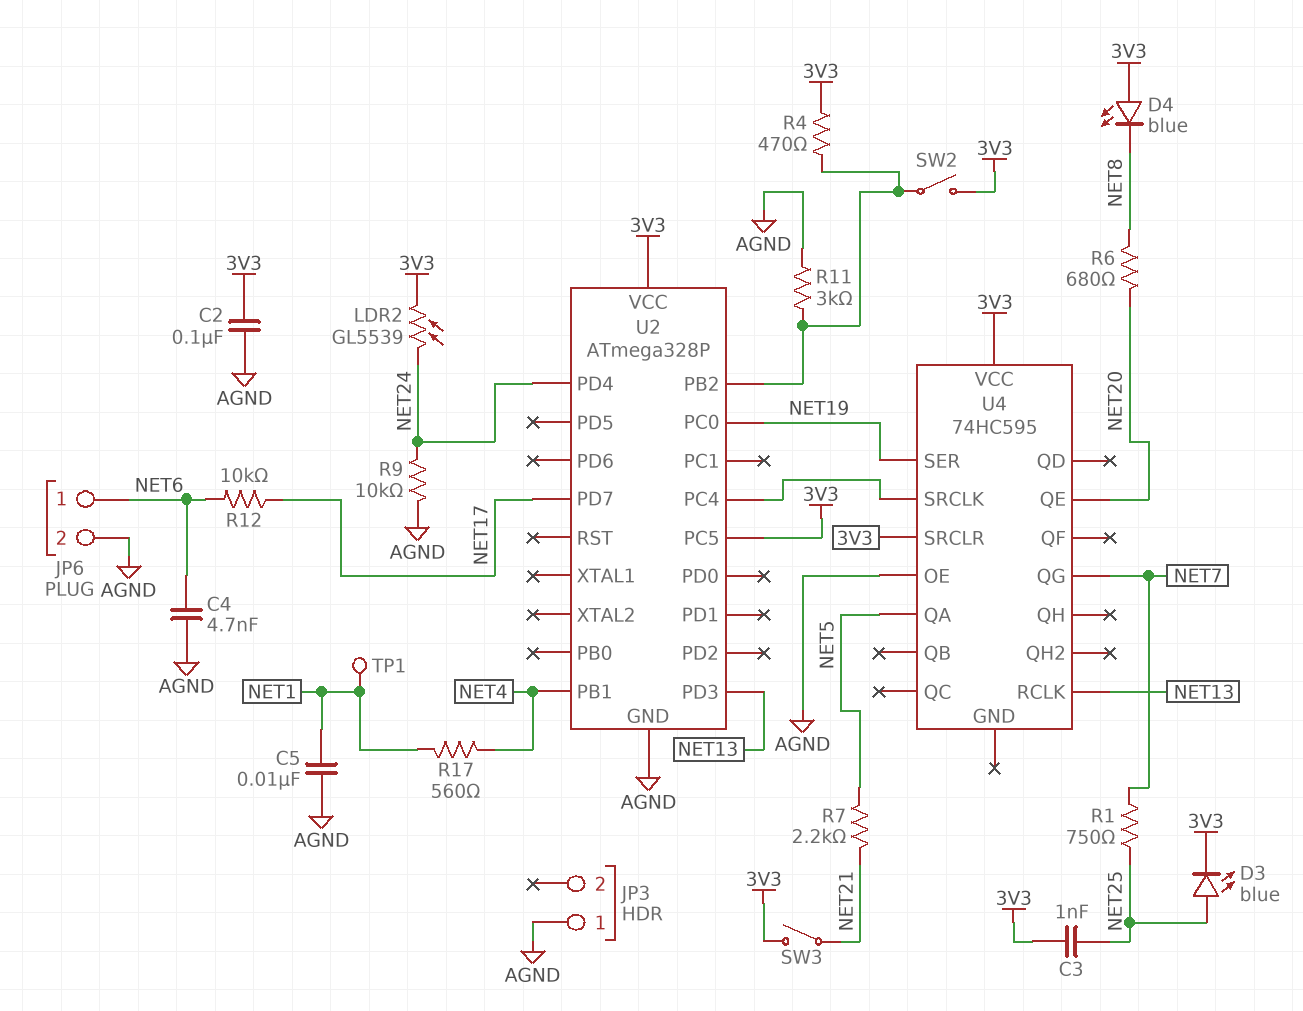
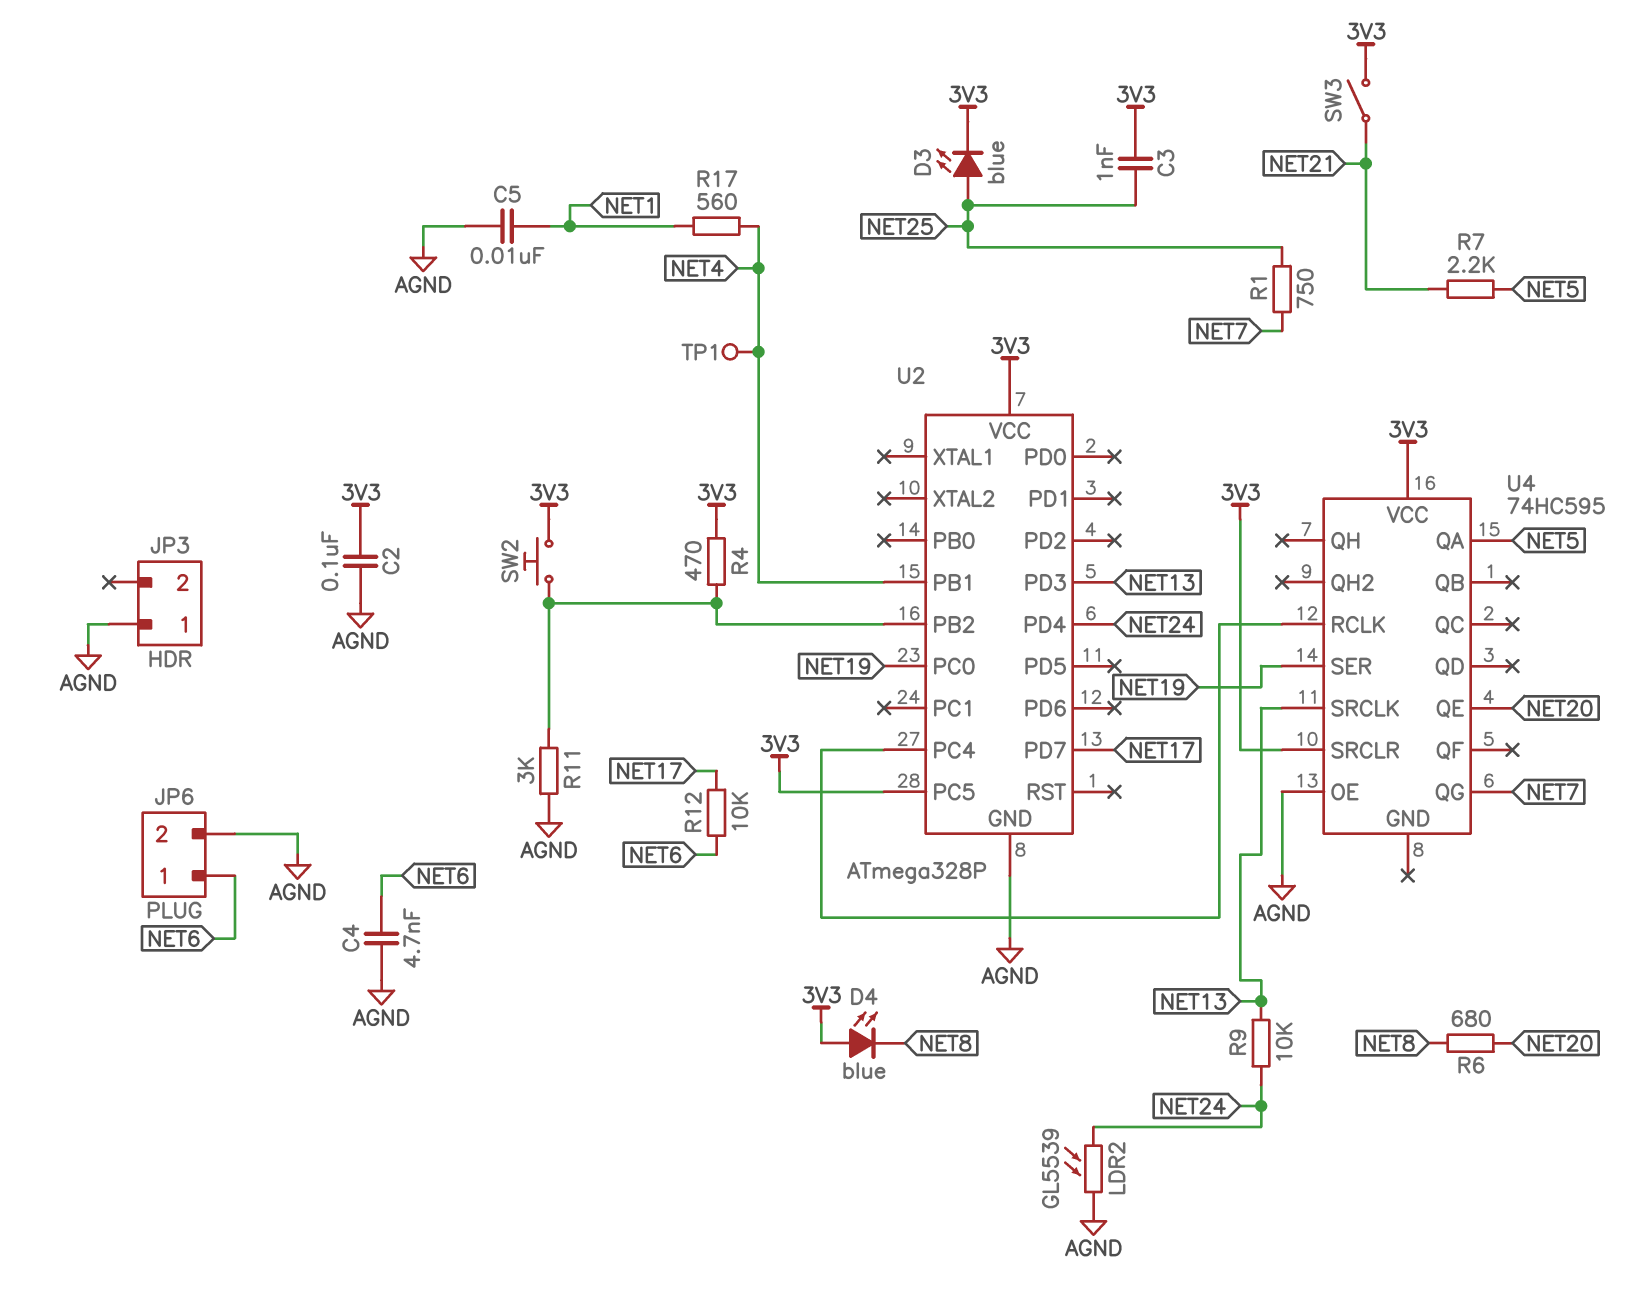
LDR2: GL5539 (3V3, NET24) -> GL5539 (AGND, NET24)
R9: 10k (AGND, NET24) -> 10k (NET13, NET24)
SW2: switch (3V3, U2/PB2) -> button (3V3, U2/PB2)
TP1: test point (NET1) -> test point (NET4)
U4 pin RCLK: NET13 -> U2/PC4
U4 pin SRCLK: U2/PC4 -> NET13

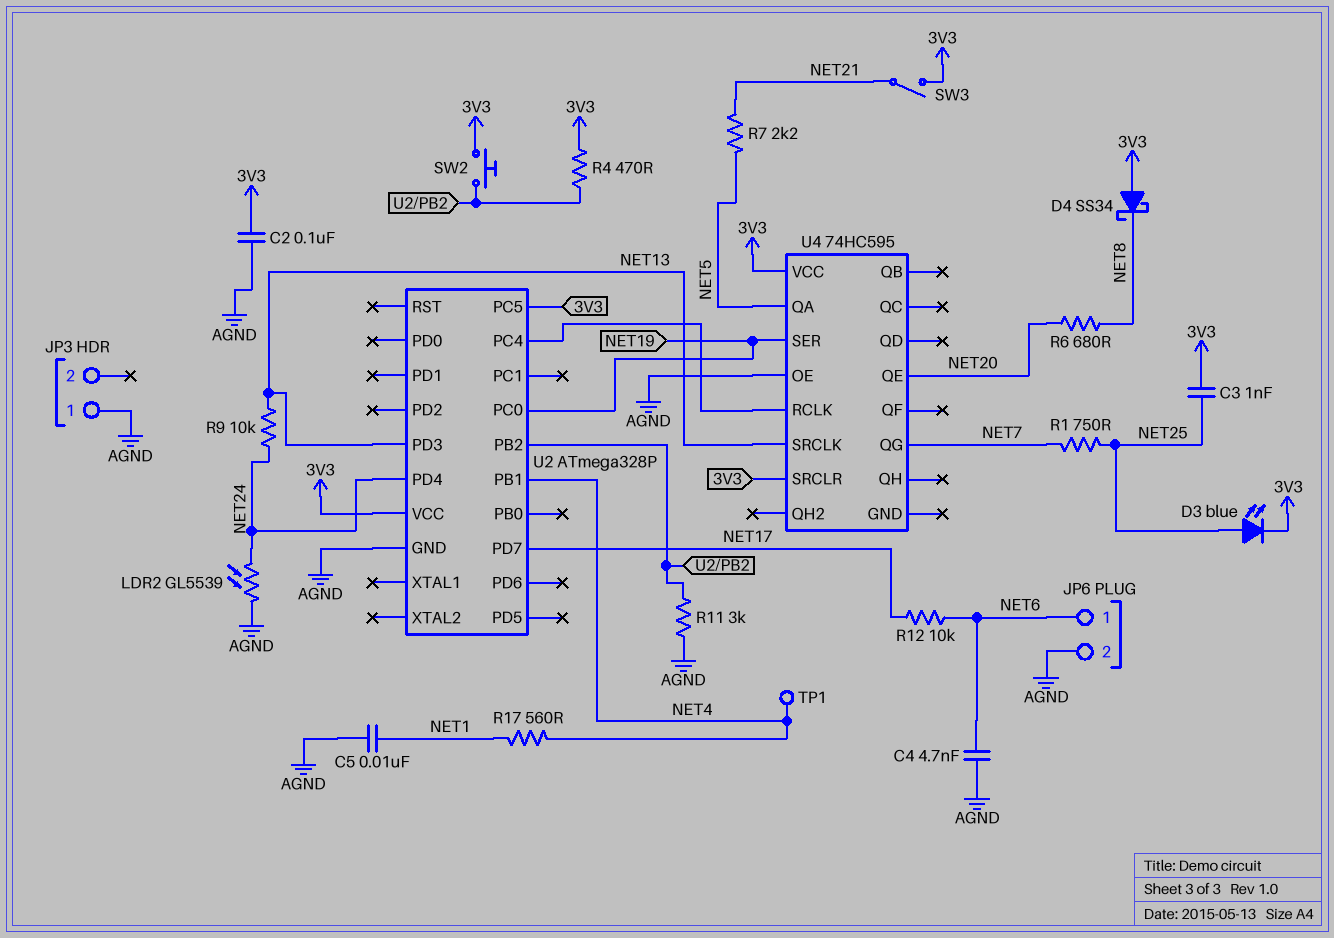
D4: LED blue (A 3V3, K NET8) -> schottky SS34 (A 3V3, K NET8)

